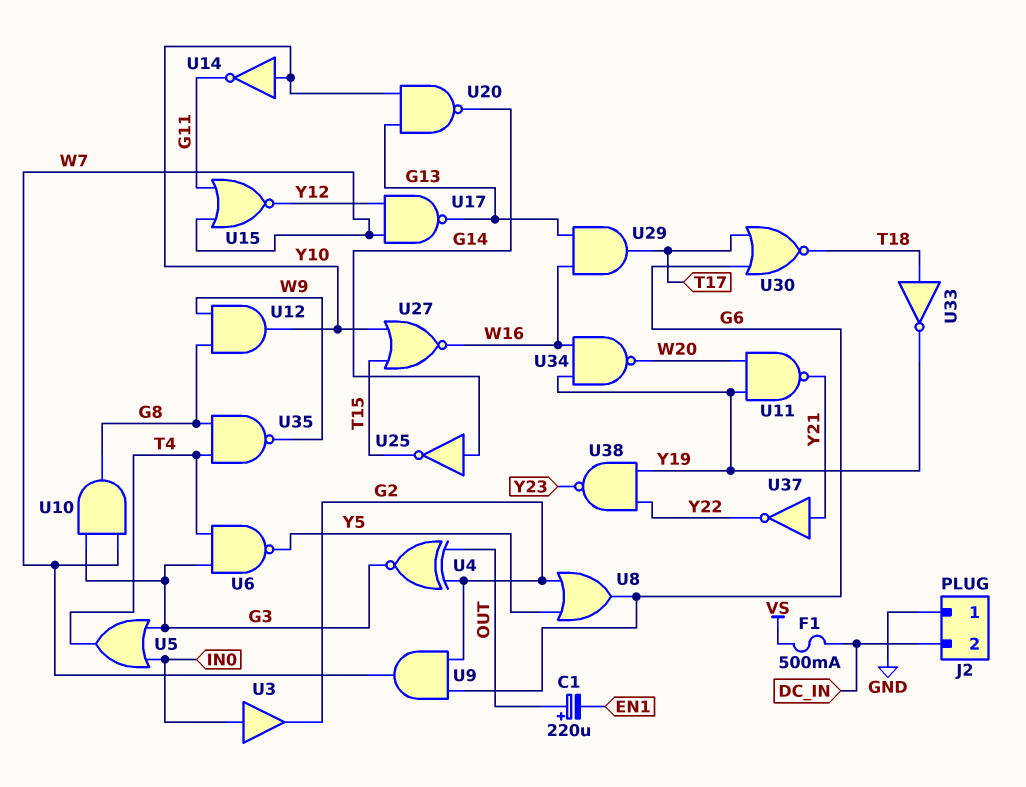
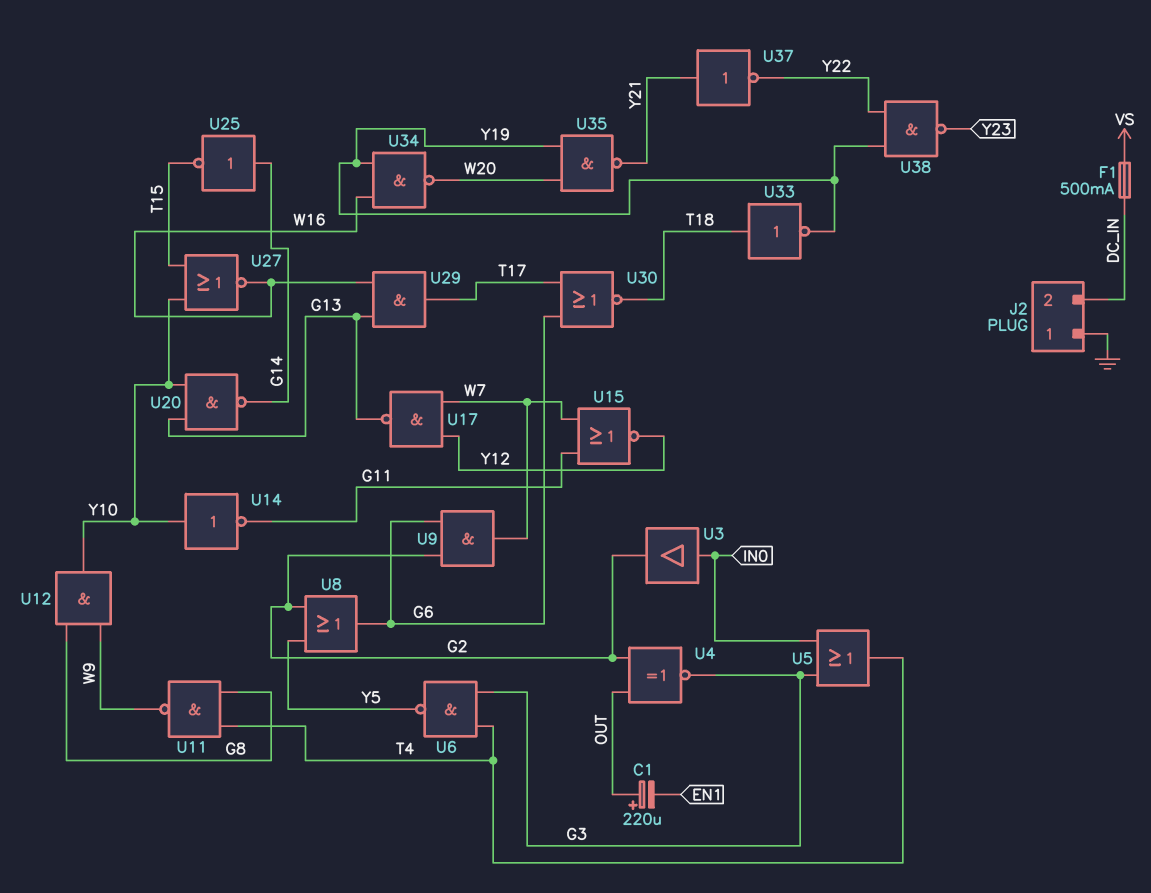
U10: AND (in G3, in W7, out G8) -> none
U11: NAND (in W20, in Y19, out Y21) -> NAND (in G8, in T4, out W9)
U35: NAND (in G8, in T4, out W9) -> NAND (in W20, in Y19, out Y21)

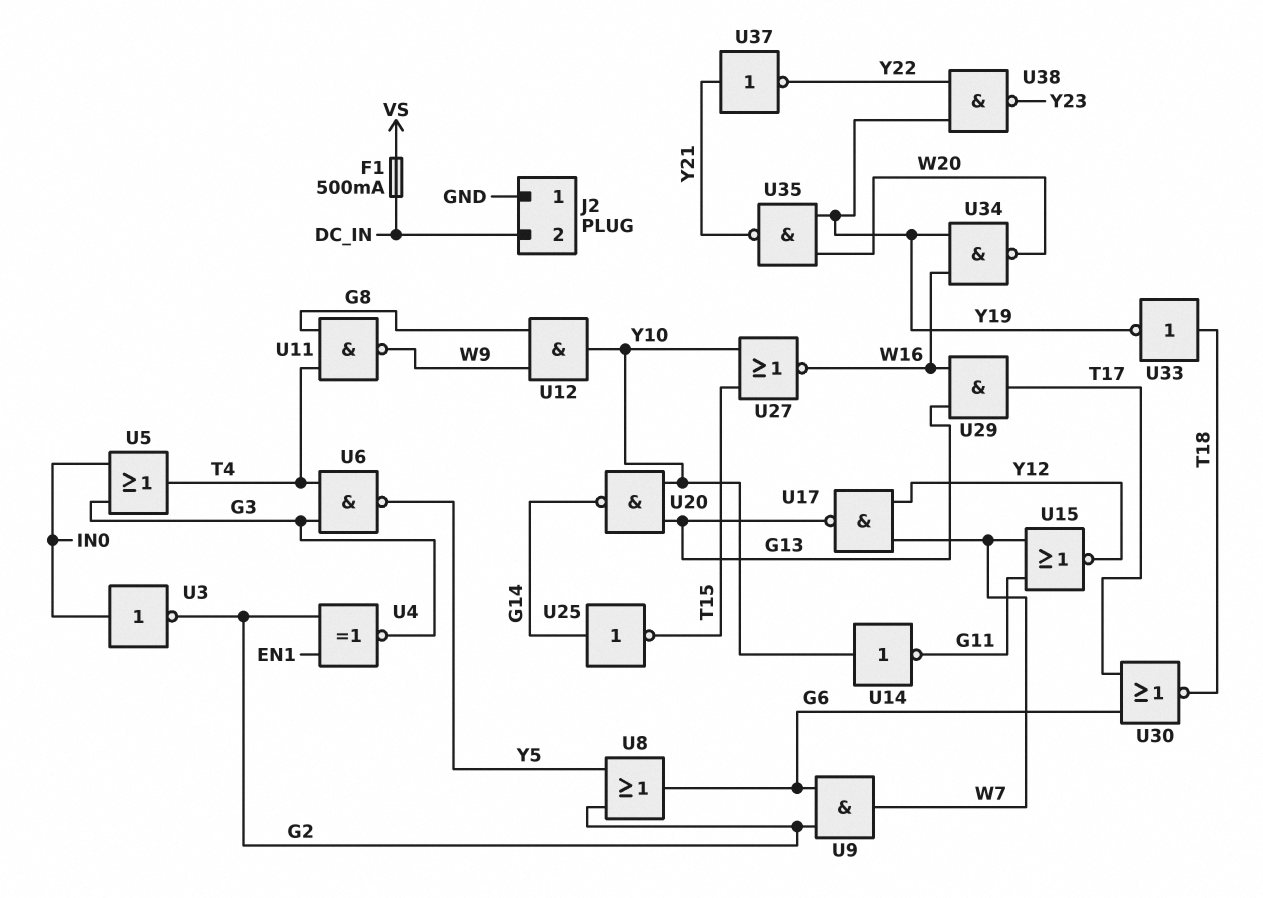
C1: 220uF (plus OUT, minus EN1) -> none
U3: buffer (in IN0, out G2) -> NOT (in IN0, out G2)
U4: XNOR (in G2, in OUT, out G3) -> XNOR (in EN1, in G2, out G3)

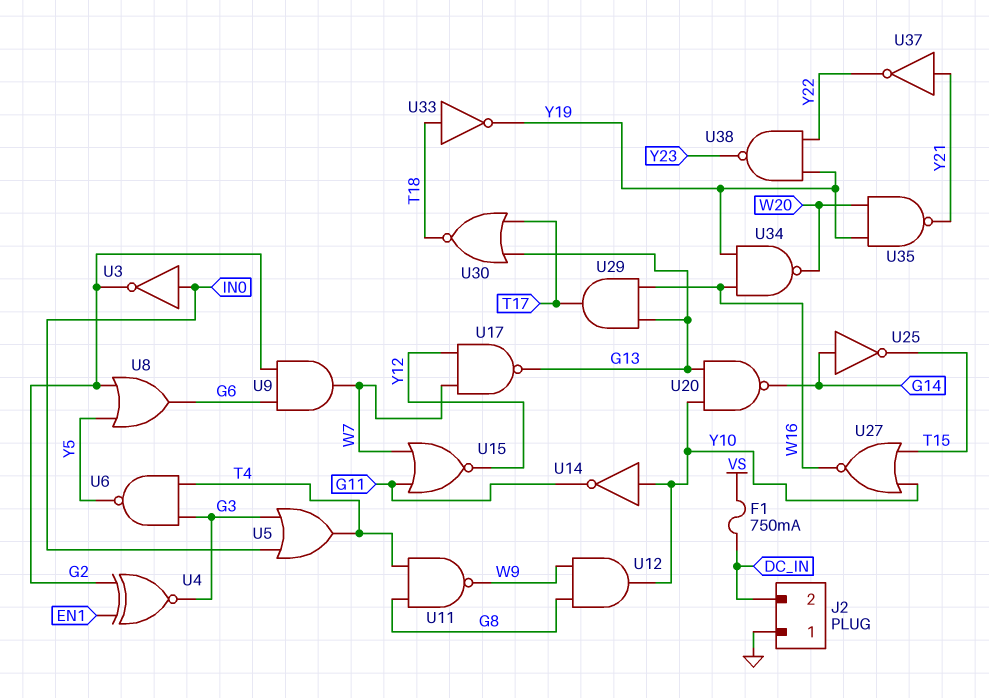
F1: 500mA (DC_IN, VS) -> 750mA (DC_IN, VS)
U30: NOR (in G6, in T17, out T18) -> NOR (in G13, in T17, out T18)

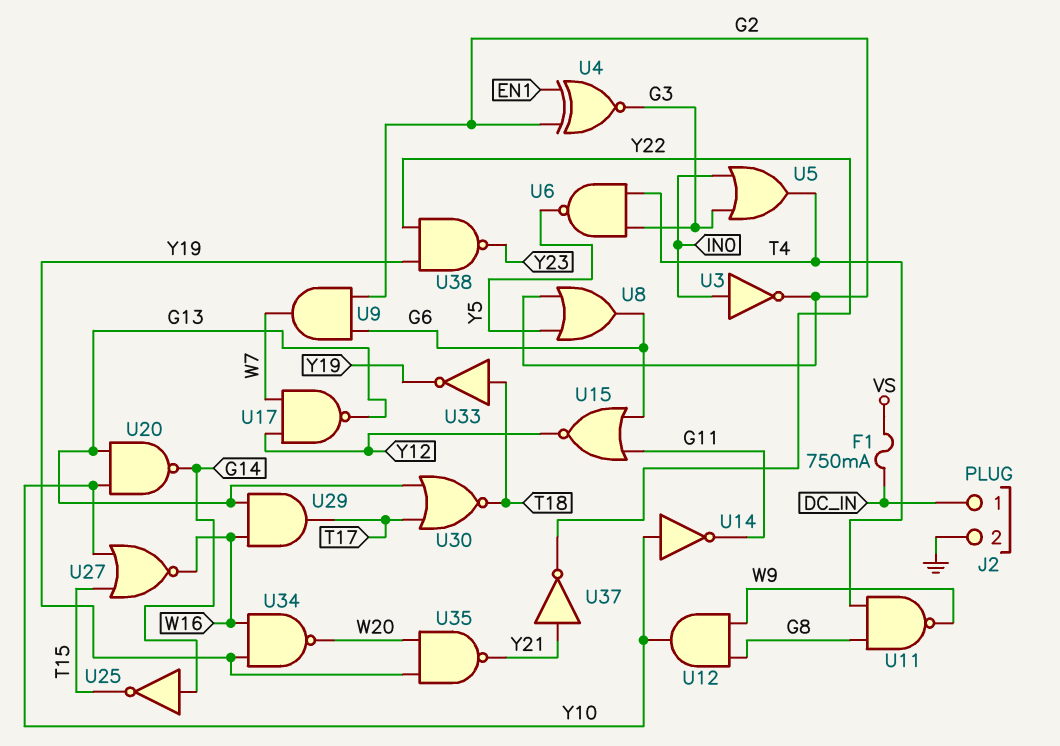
J2 pin 1: GND -> DC_IN
J2 pin 2: DC_IN -> GND
U15: NOR (in G11, in W7, out Y12) -> NOR (in G6, in G11, out Y12)

